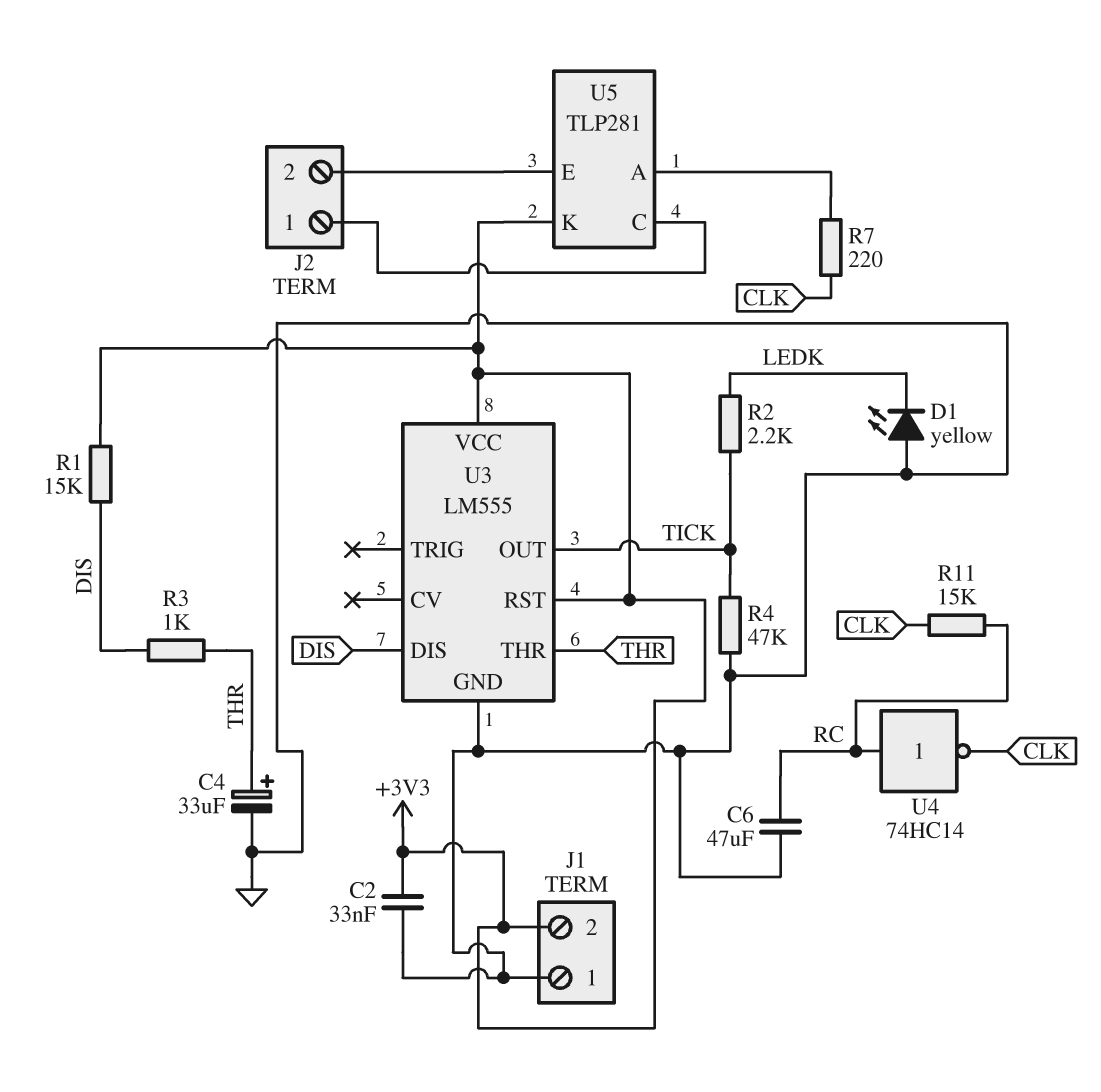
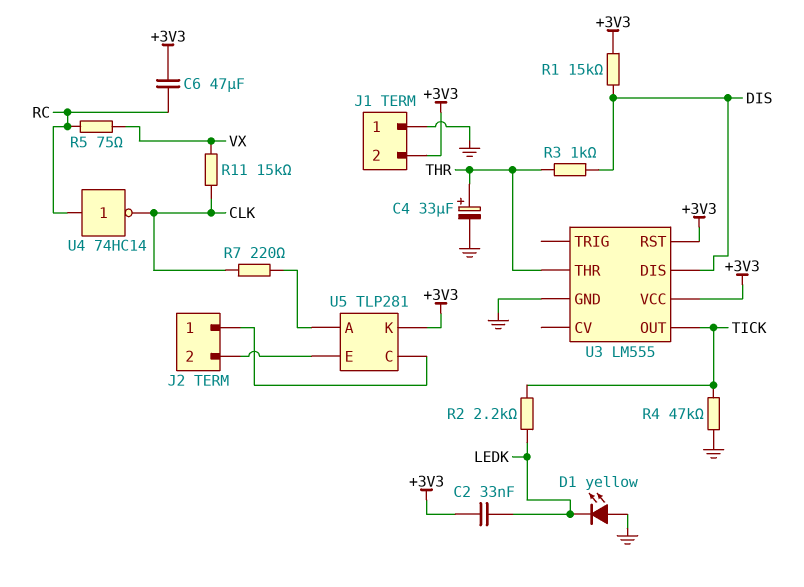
C2: 33nF (+3V3, GND) -> 33nF (+3V3, LEDK)
C6: 47uF (GND, RC) -> 47uF (+3V3, RC)
R5: none -> 75 (RC, VX)
R11: 15k (CLK, RC) -> 15k (CLK, VX)

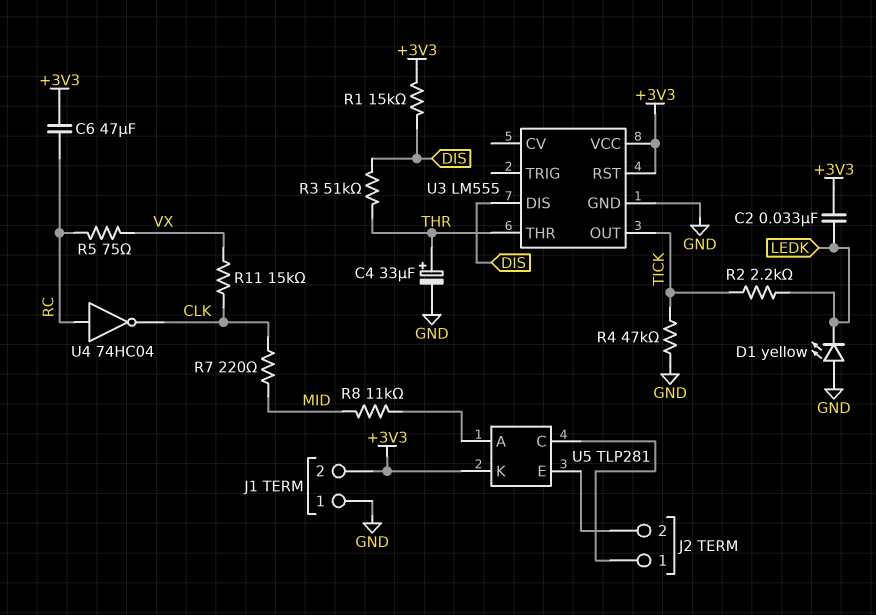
R3: 1k (DIS, THR) -> 51k (DIS, THR)
R7: 220 (CLK, U5/A) -> 220 (CLK, MID)
R8: none -> 11k (MID, U5/A)
U4: NOT 74HC14 (in RC, out CLK) -> NOT 74HC04 (in RC, out CLK)

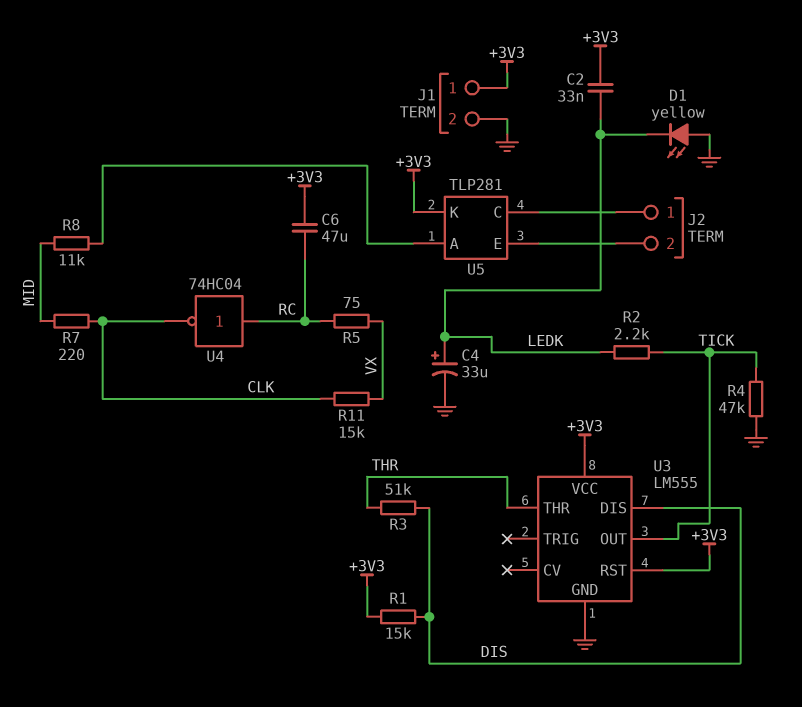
C4: 33uF (plus THR, minus GND) -> 33uF (plus LEDK, minus GND)
J1 pin 1: GND -> +3V3
J1 pin 2: +3V3 -> GND

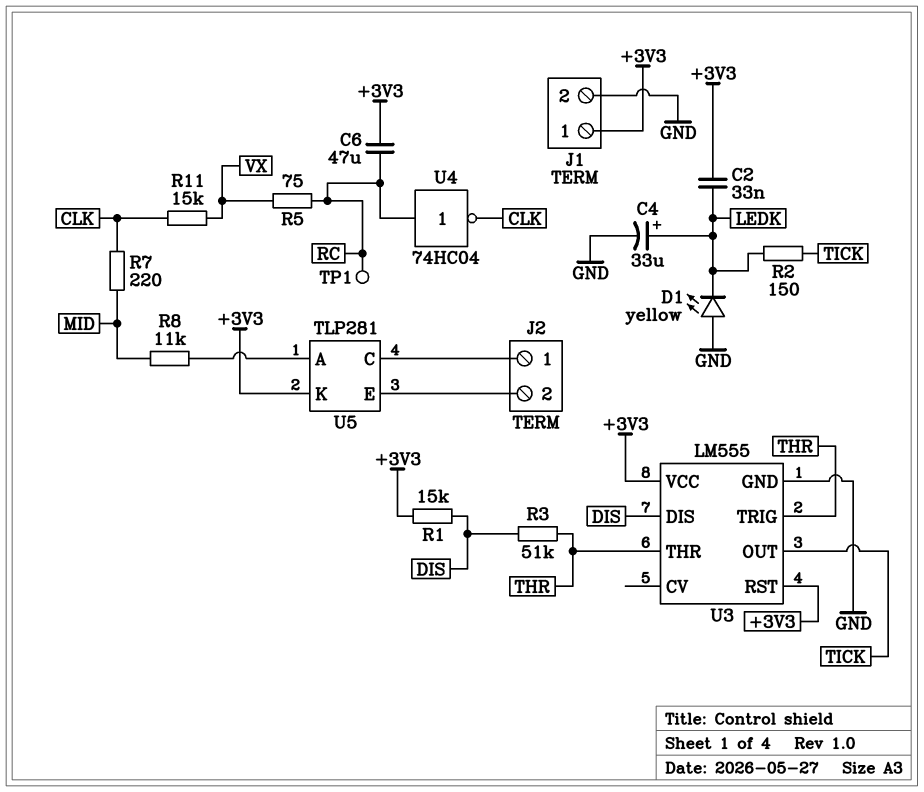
R2: 2.2k (LEDK, TICK) -> 150 (LEDK, TICK)
R4: 47k (GND, TICK) -> none
TP1: none -> test point (RC)
U3 pin TRIG: none -> THR

